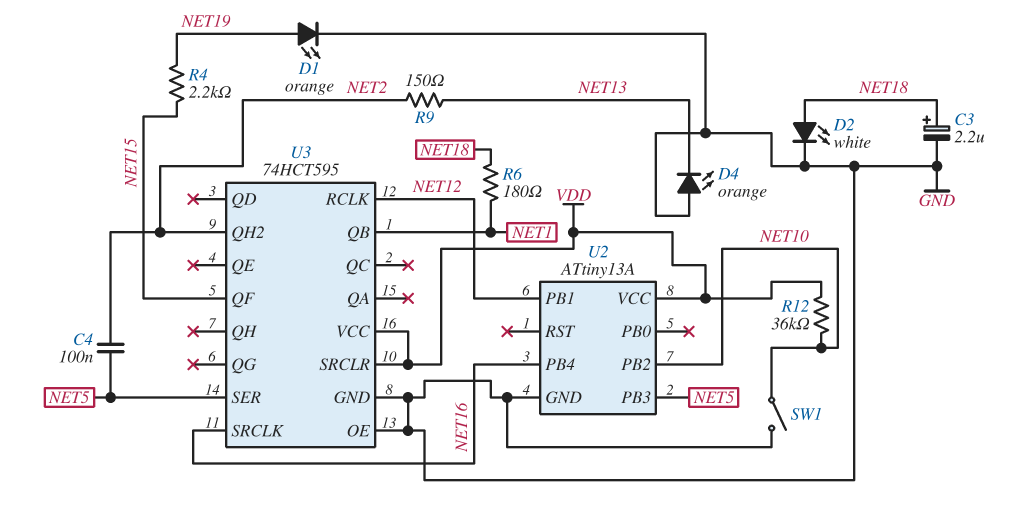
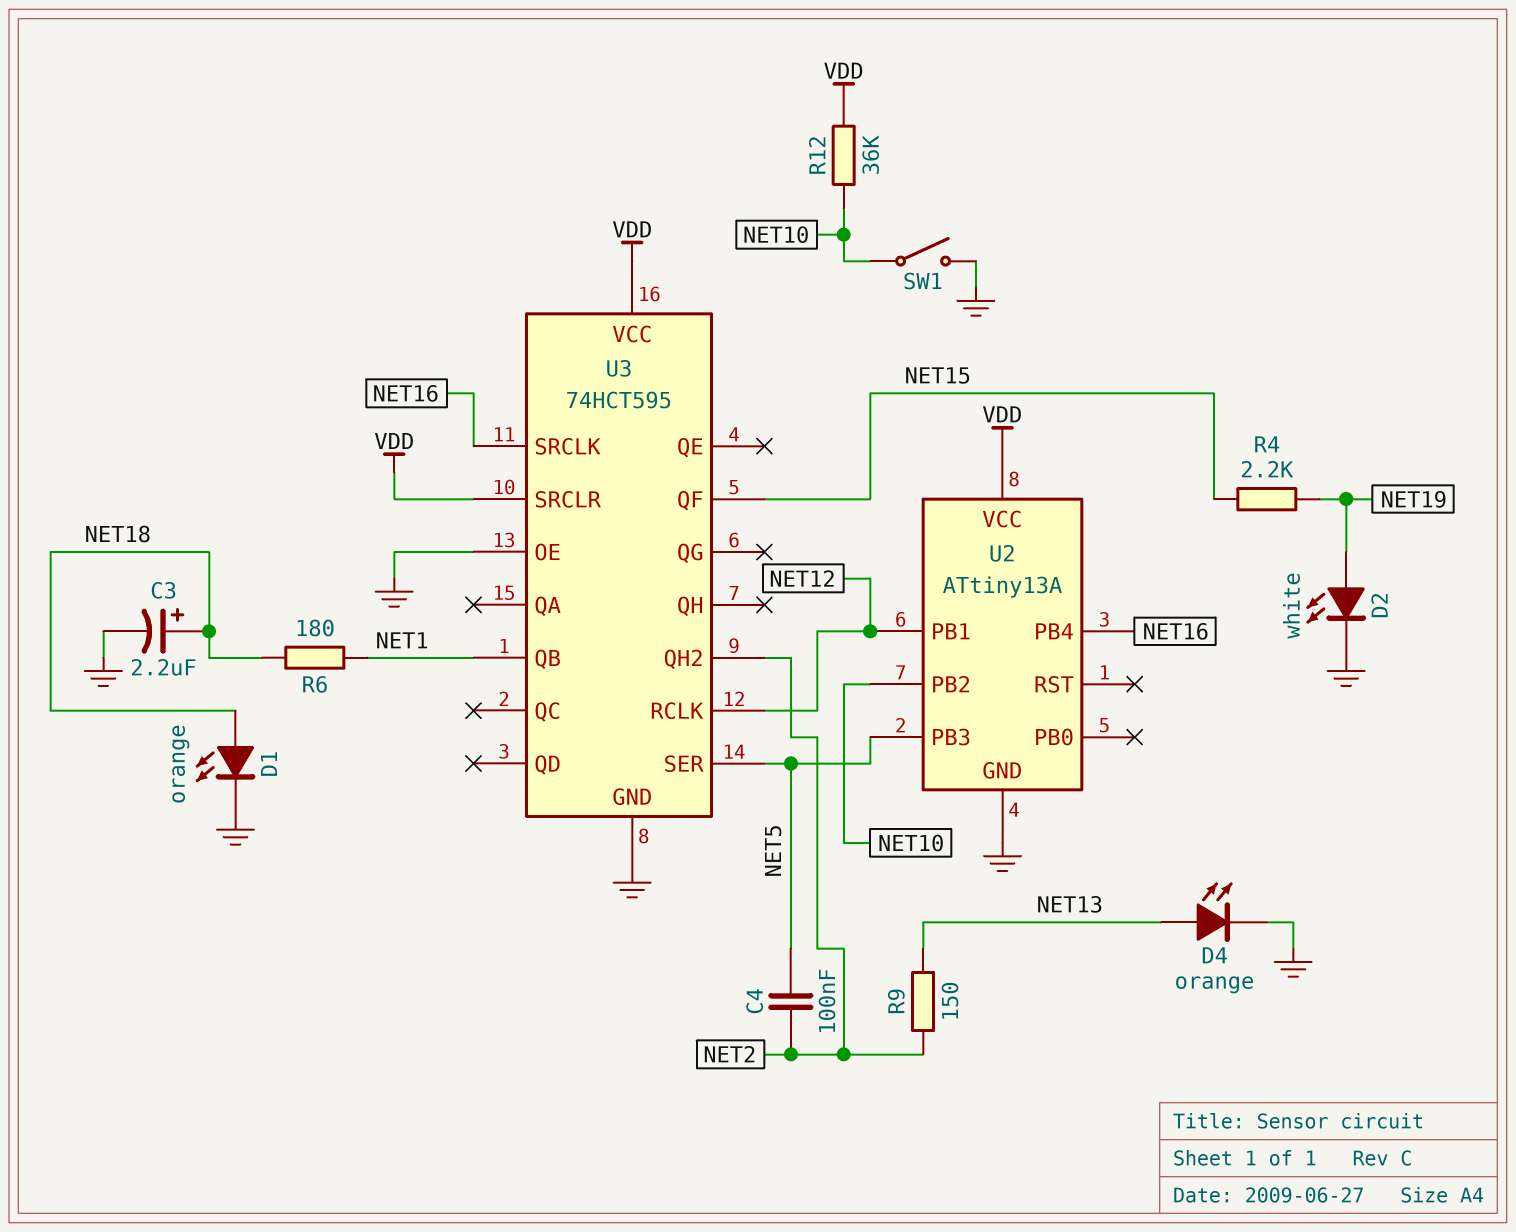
D1: LED orange (A NET19, K GND) -> LED orange (A NET18, K GND)
D2: LED white (A NET18, K GND) -> LED white (A NET19, K GND)
D4: LED orange (A GND, K NET13) -> LED orange (A NET13, K GND)

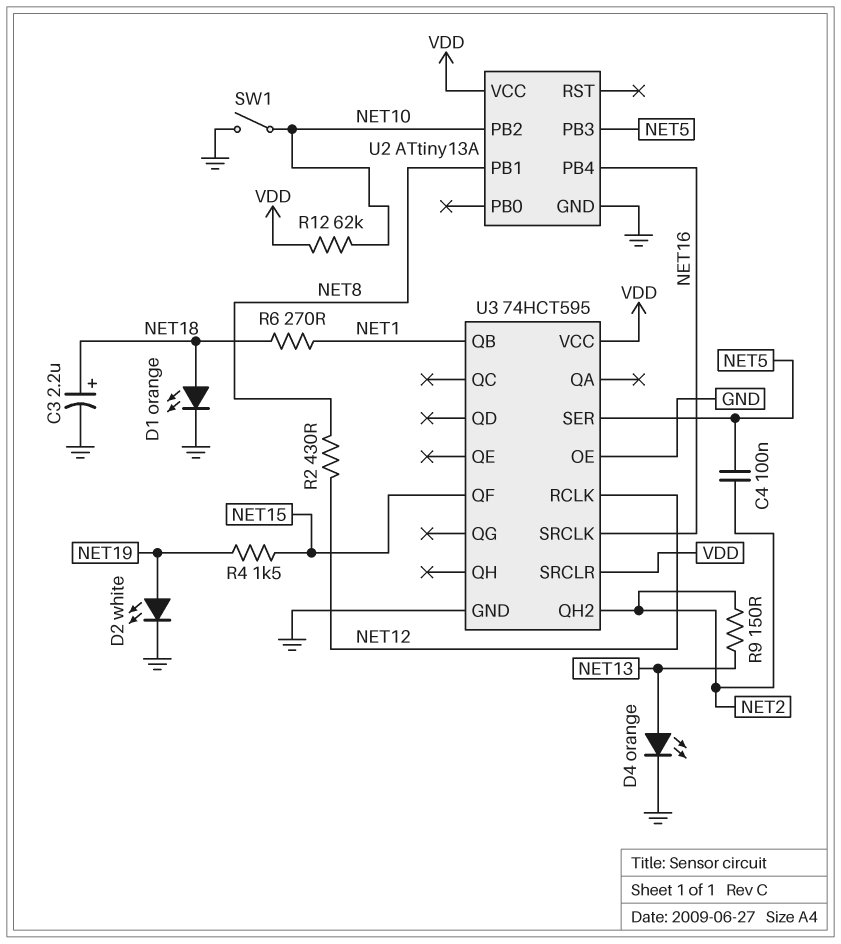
R2: none -> 430 (NET8, NET12)
R4: 2.2k (NET15, NET19) -> 1.5k (NET15, NET19)
R6: 180 (NET1, NET18) -> 270 (NET1, NET18)
R12: 36k (NET10, VDD) -> 62k (NET10, VDD)
U2 pin PB1: NET12 -> NET8

